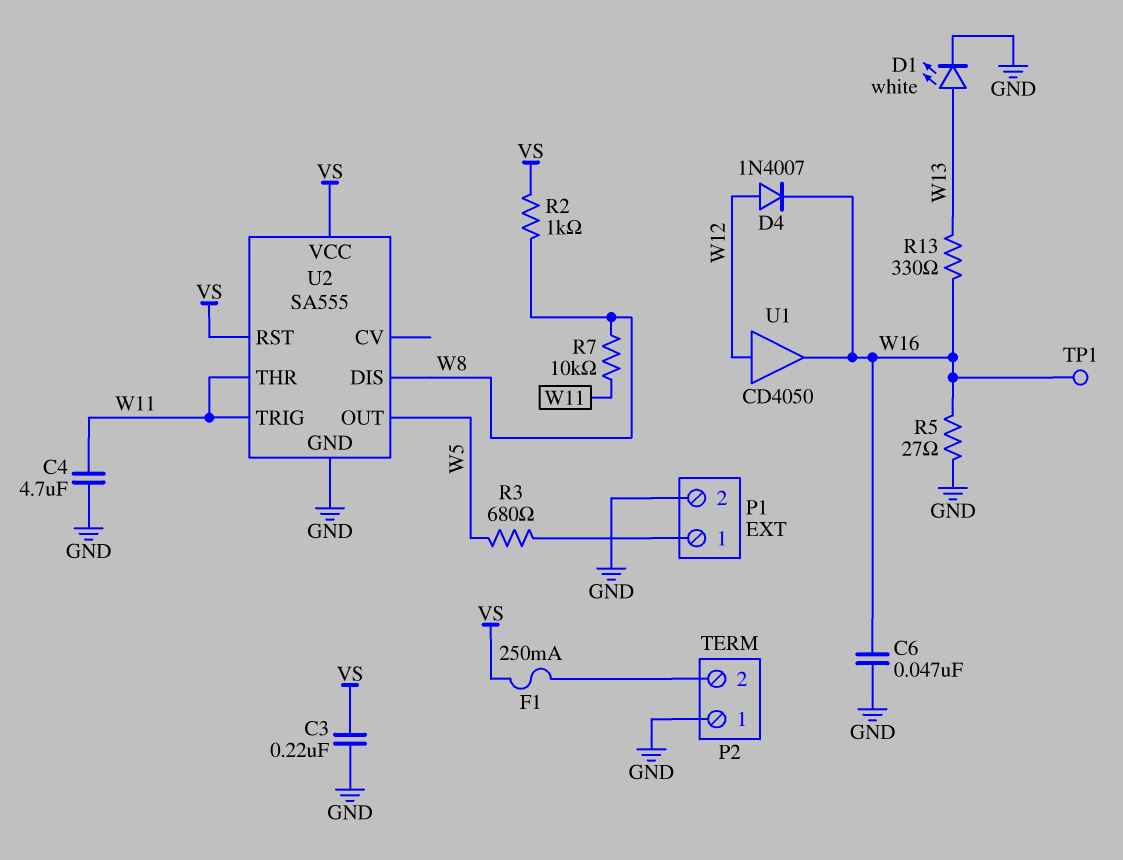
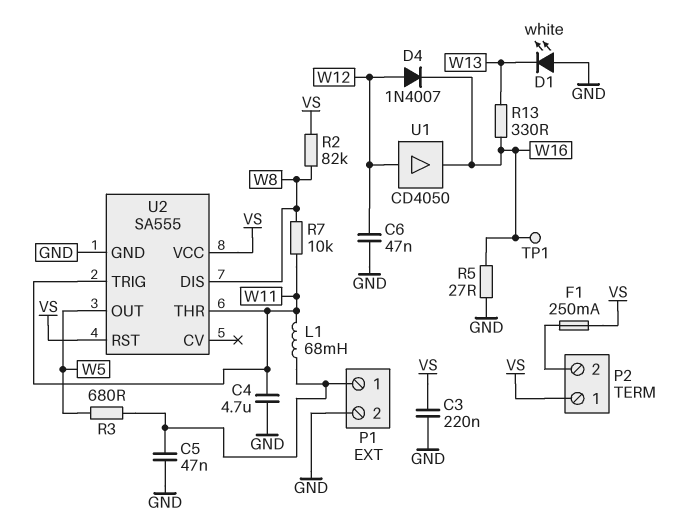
C5: none -> 47nF (GND, P1/1)
C6: 47nF (GND, W16) -> 47nF (GND, W12)
D1: LED white (A W13, K GND) -> LED white (A GND, K W13)
L1: none -> 68mH (P1/1, W11)
P2 pin 1: GND -> VS
R2: 1k (VS, W8) -> 82k (VS, W8)

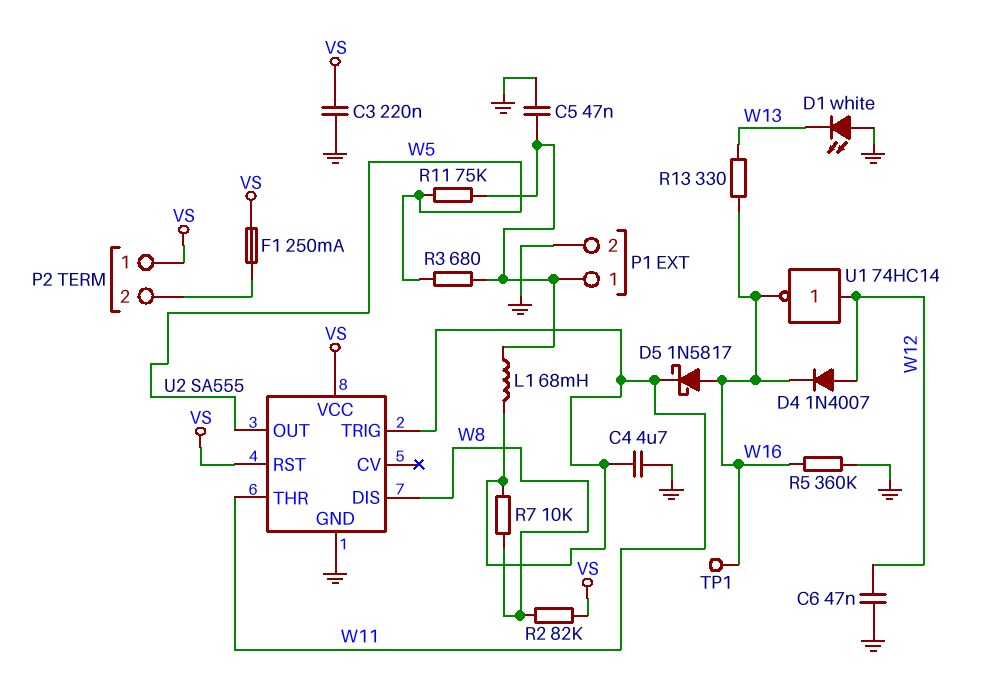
D5: none -> schottky 1N5817 (A W16, K W11)
R5: 27 (GND, W16) -> 360k (GND, W16)
R11: none -> 75k (P1/1, W5)
U1: buffer CD4050 (in W12, out W16) -> NOT 74HC14 (in W12, out W16)

